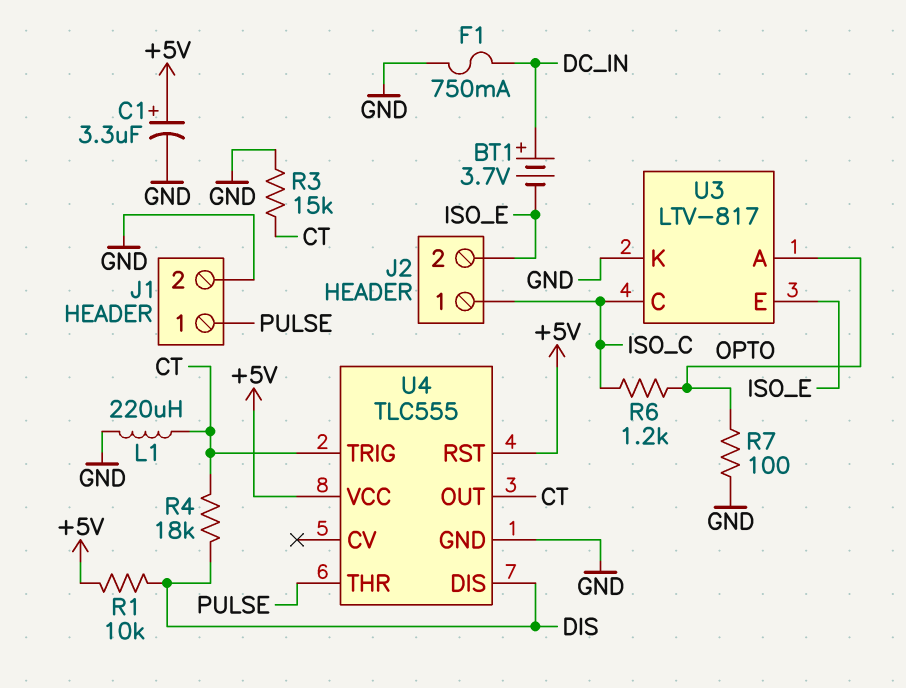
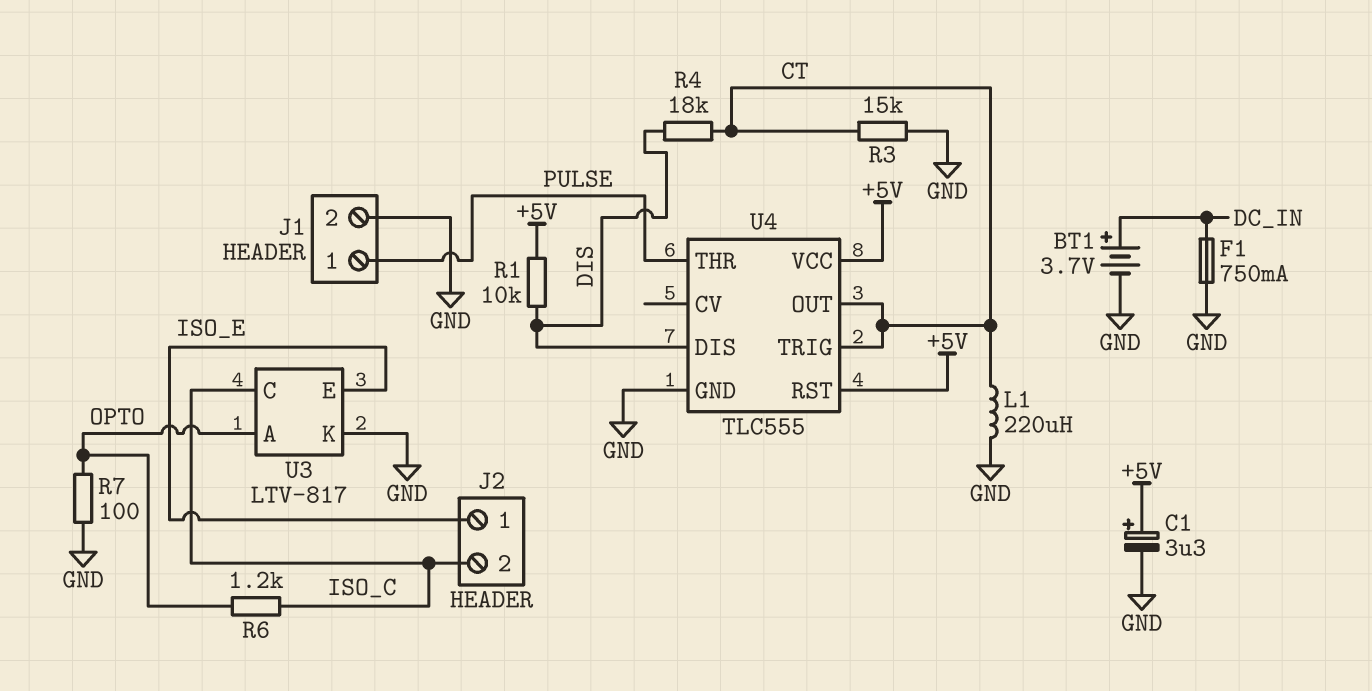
BT1: 3.7V (plus DC_IN, minus ISO_E) -> 3.7V (plus DC_IN, minus GND)
J2 pin 1: ISO_C -> ISO_E
J2 pin 2: ISO_E -> ISO_C

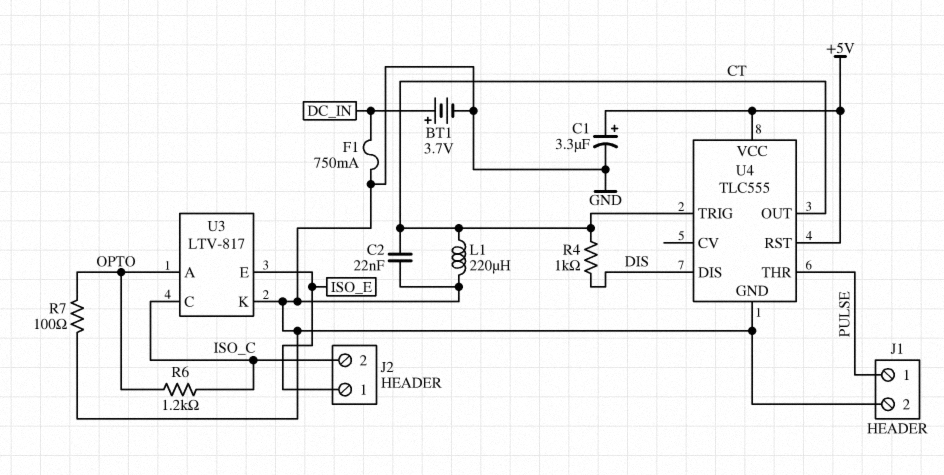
C2: none -> 22nF (CT, GND)
R1: 10k (+5V, DIS) -> none
R3: 15k (CT, GND) -> none
R4: 18k (CT, DIS) -> 1k (CT, DIS)

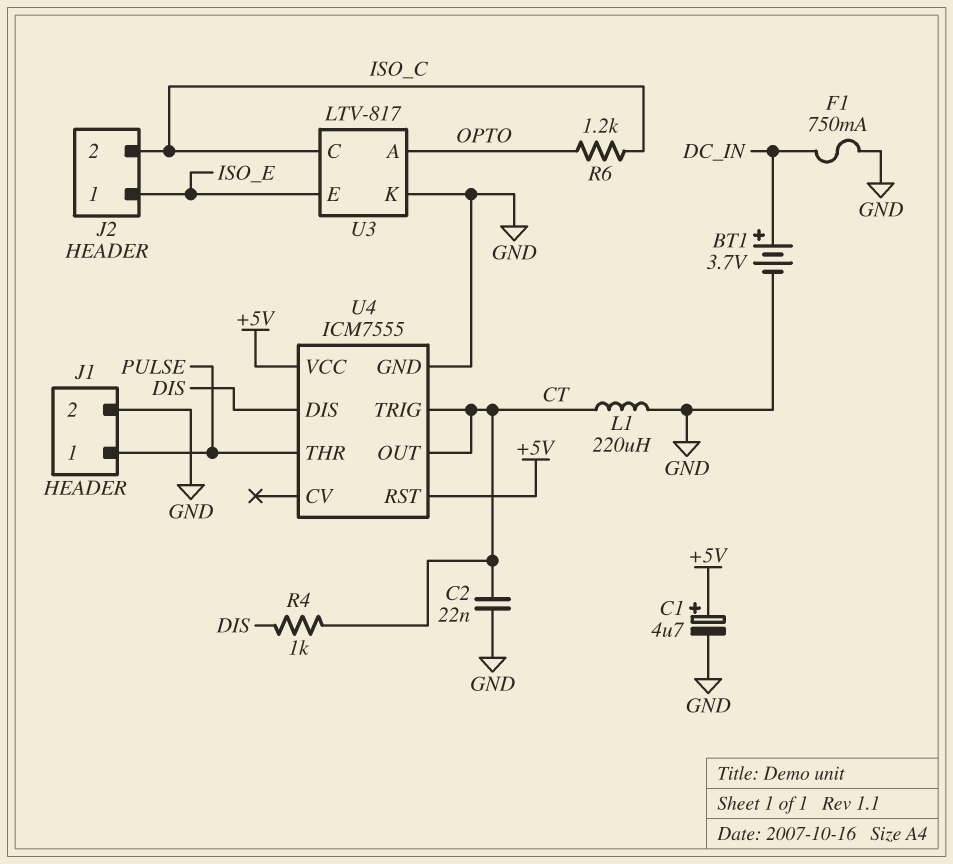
C1: 3.3uF (plus +5V, minus GND) -> 4.7uF (plus +5V, minus GND)
R7: 100 (GND, OPTO) -> none
U4: TLC555 -> ICM7555

